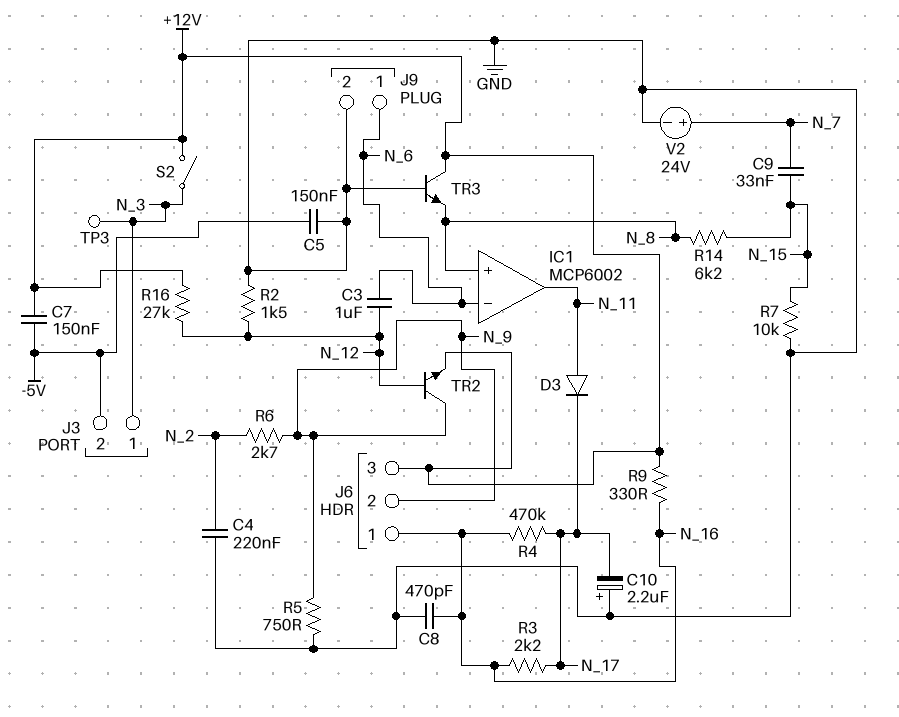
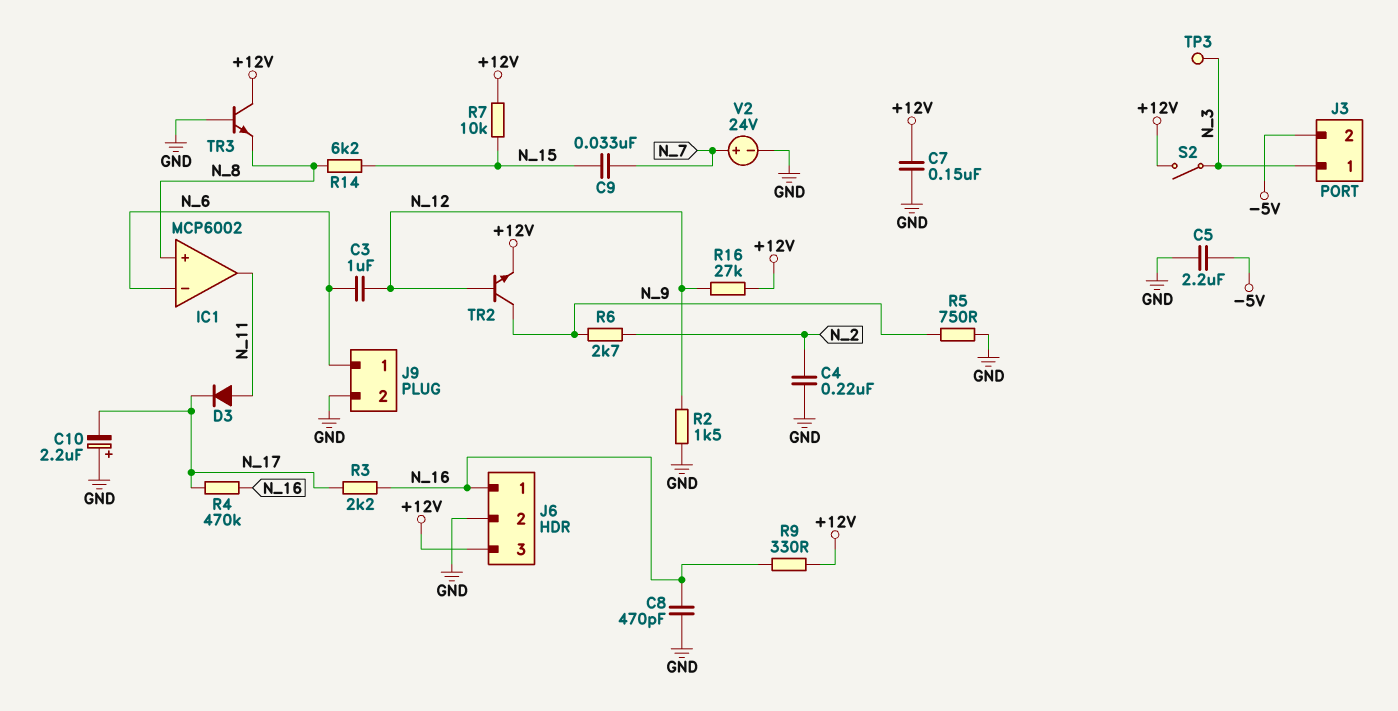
C5: 150nF (-5V, GND) -> 2.2uF (-5V, GND)
C7: 150nF (+12V, -5V) -> 150nF (+12V, GND)
J6 pin 2: N_9 -> GND
R7: 10k (GND, N_15) -> 10k (+12V, N_15)

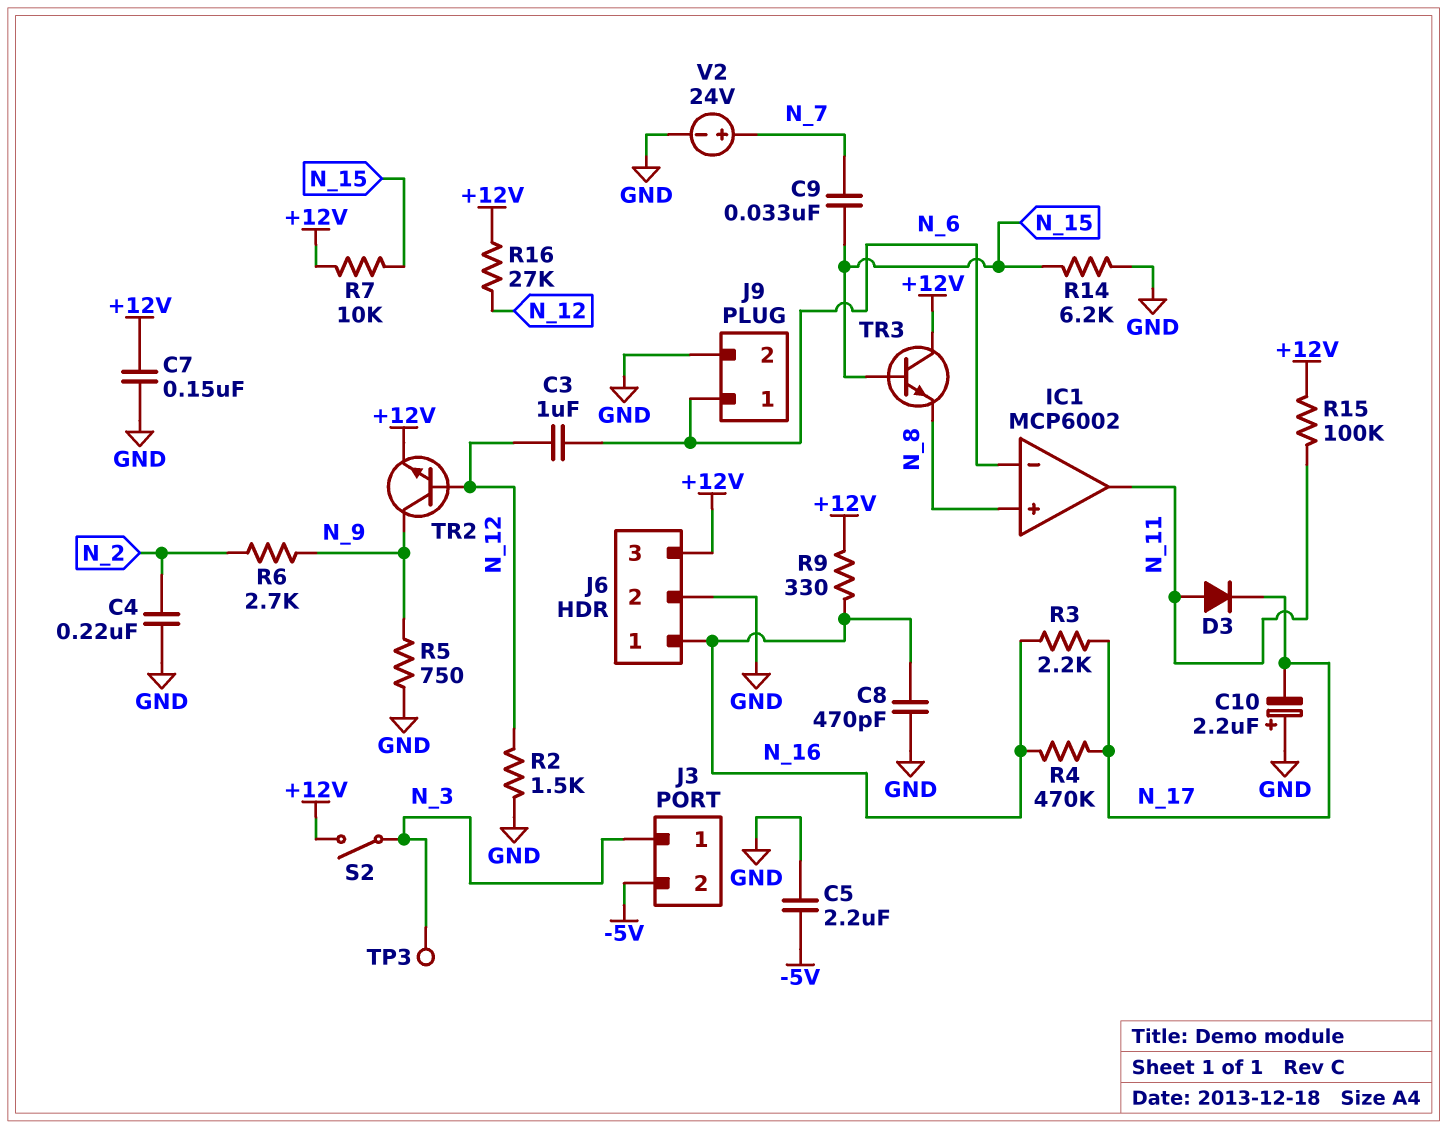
R14: 6.2k (N_8, N_15) -> 6.2k (GND, N_15)
R15: none -> 100k (+12V, N_11)
TR3: NPN (B GND, C +12V, E N_8) -> NPN (B N_15, C +12V, E N_8)

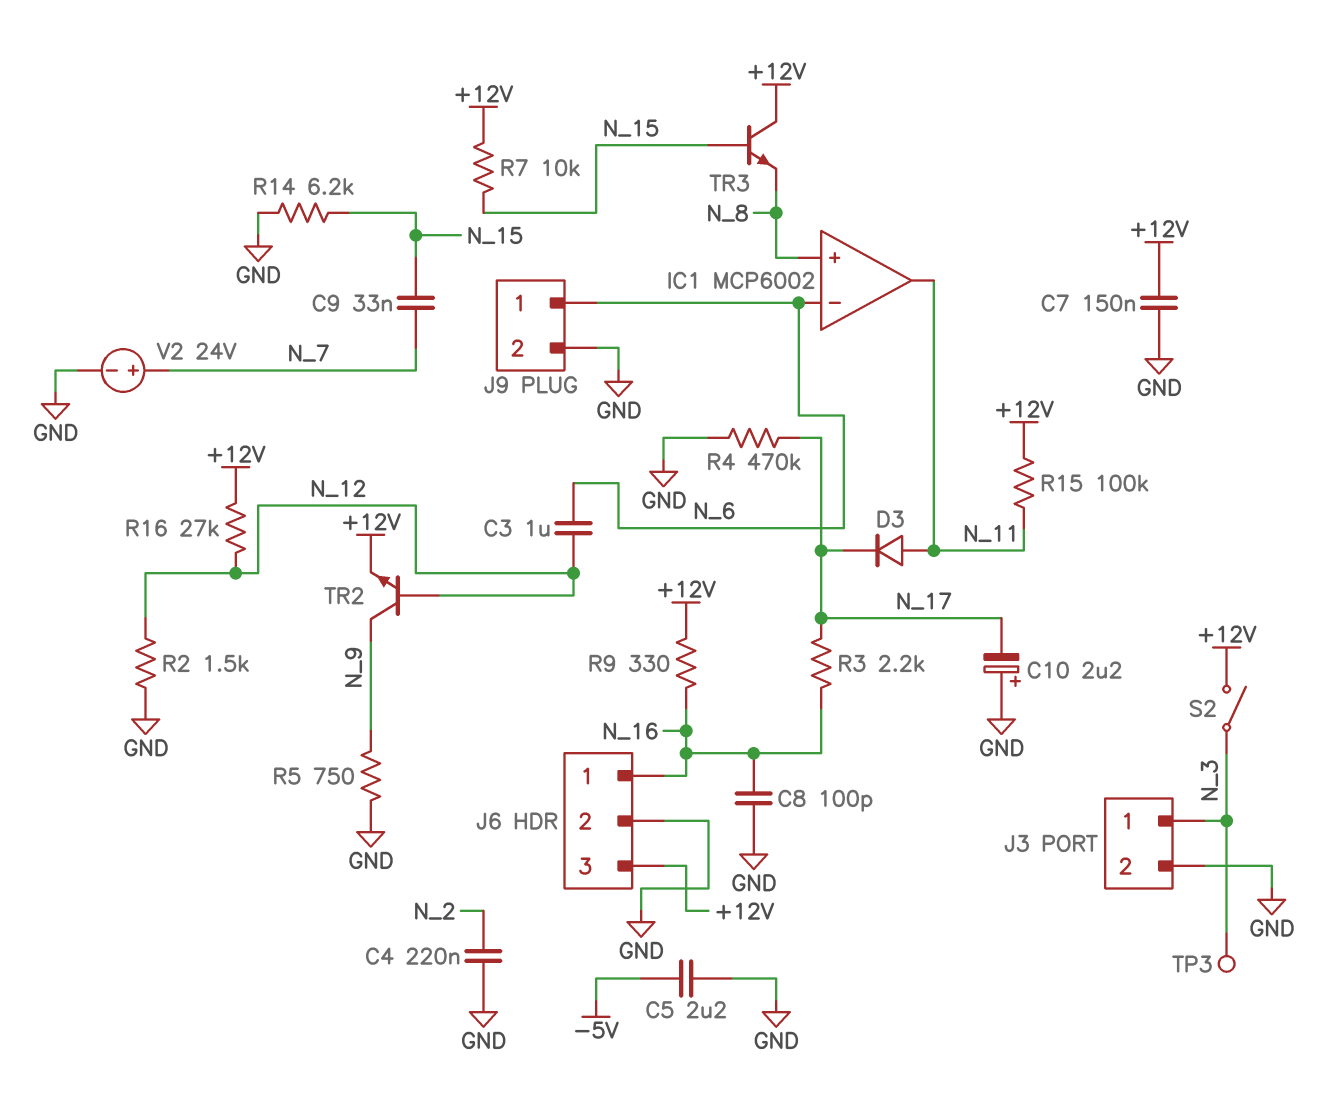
C8: 470pF (GND, N_16) -> 100pF (GND, N_16)
J3 pin 2: -5V -> GND
R4: 470k (N_16, N_17) -> 470k (GND, N_17)
R6: 2.7k (N_2, N_9) -> none

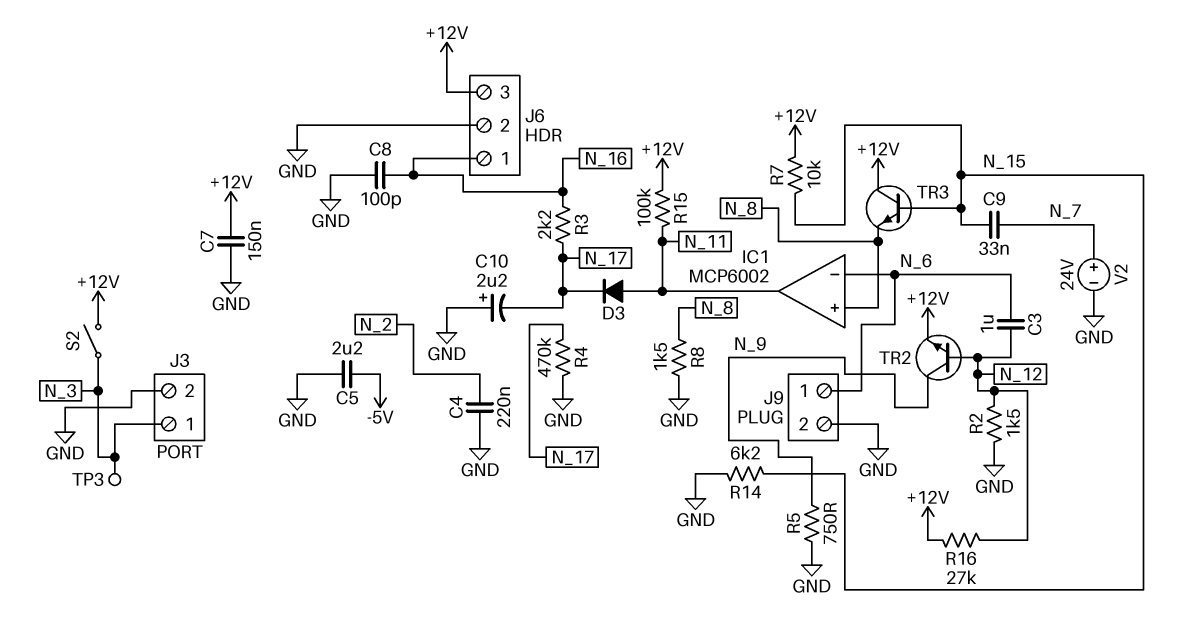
R8: none -> 1.5k (GND, N_8)
R9: 330 (+12V, N_16) -> none

